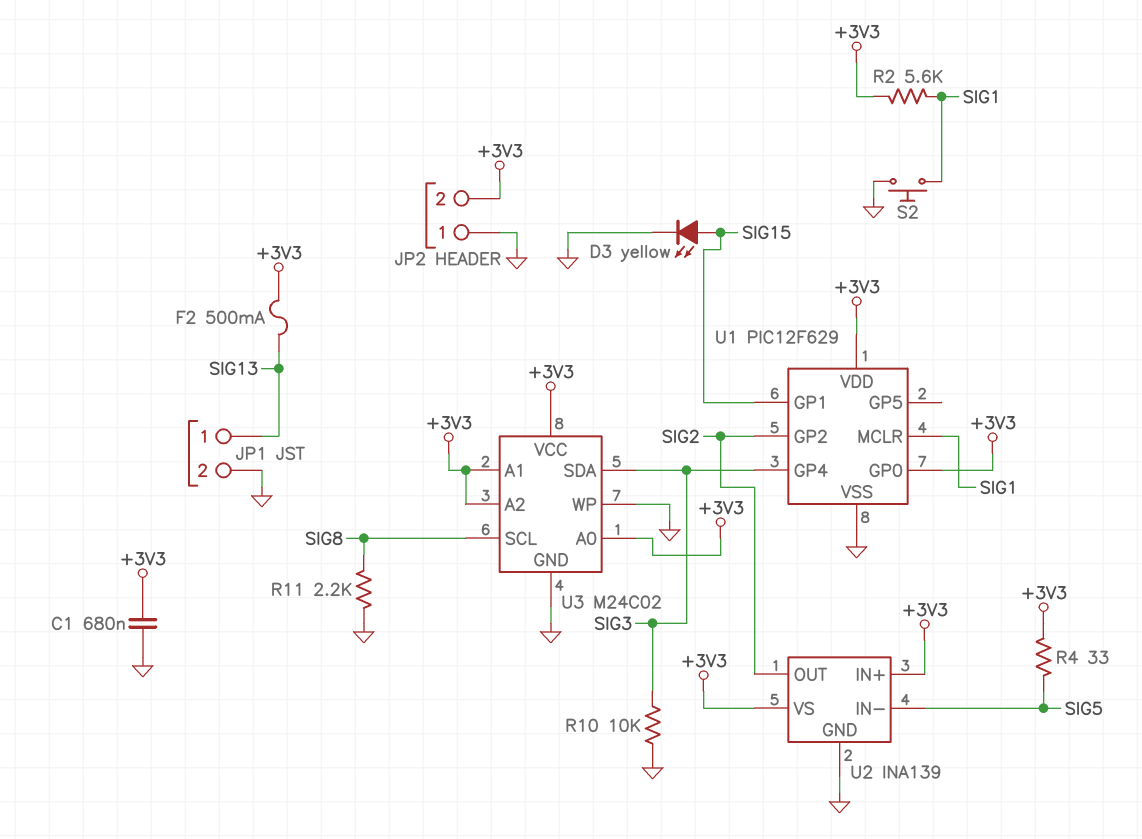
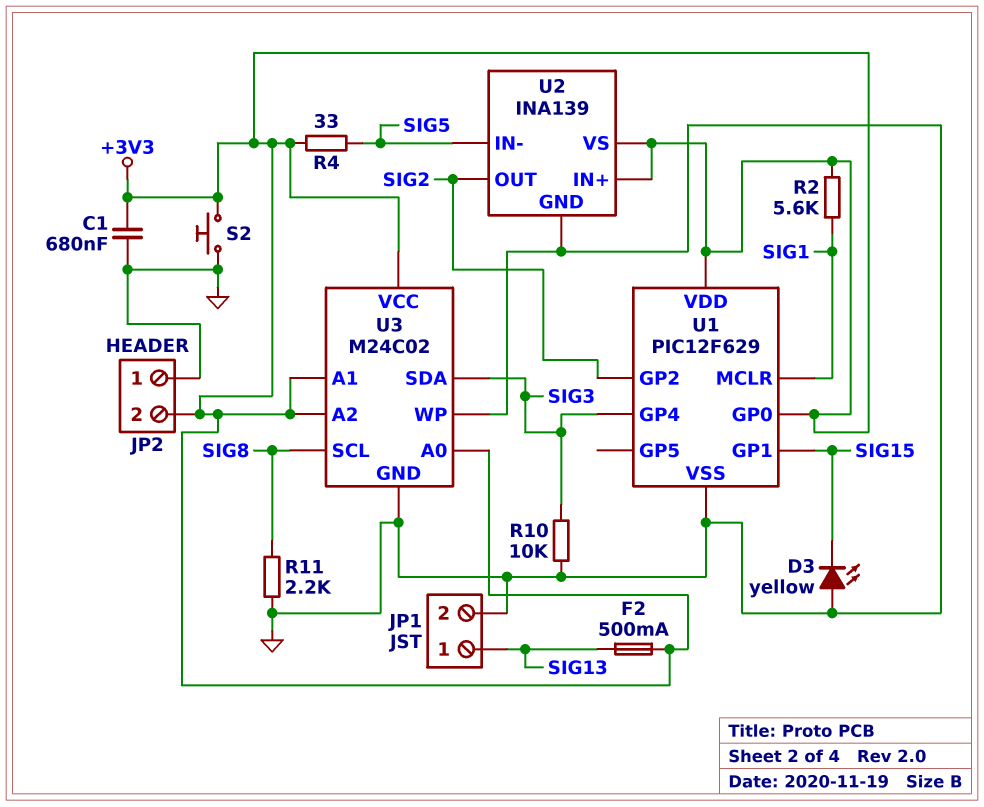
D3: LED yellow (A SIG15, K GND) -> LED yellow (A GND, K SIG15)
S2: button (GND, SIG1) -> button (+3V3, GND)

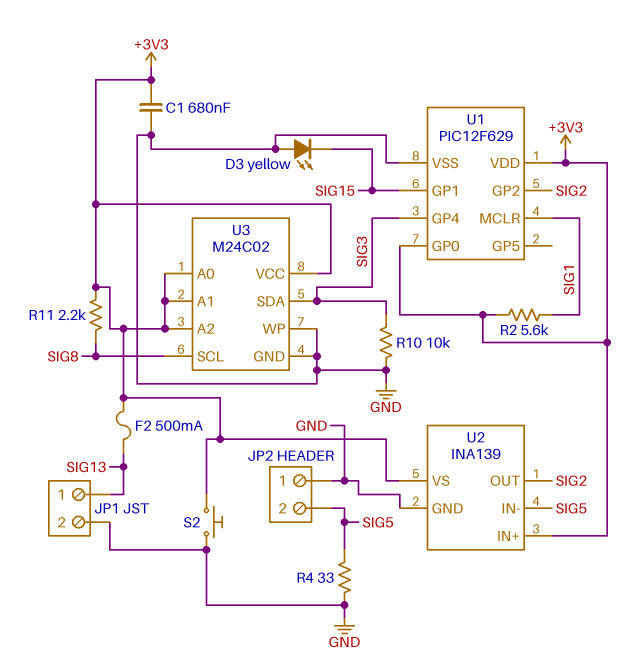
JP2 pin 2: +3V3 -> SIG5
R4: 33 (+3V3, SIG5) -> 33 (GND, SIG5)
R11: 2.2k (GND, SIG8) -> 2.2k (+3V3, SIG8)

